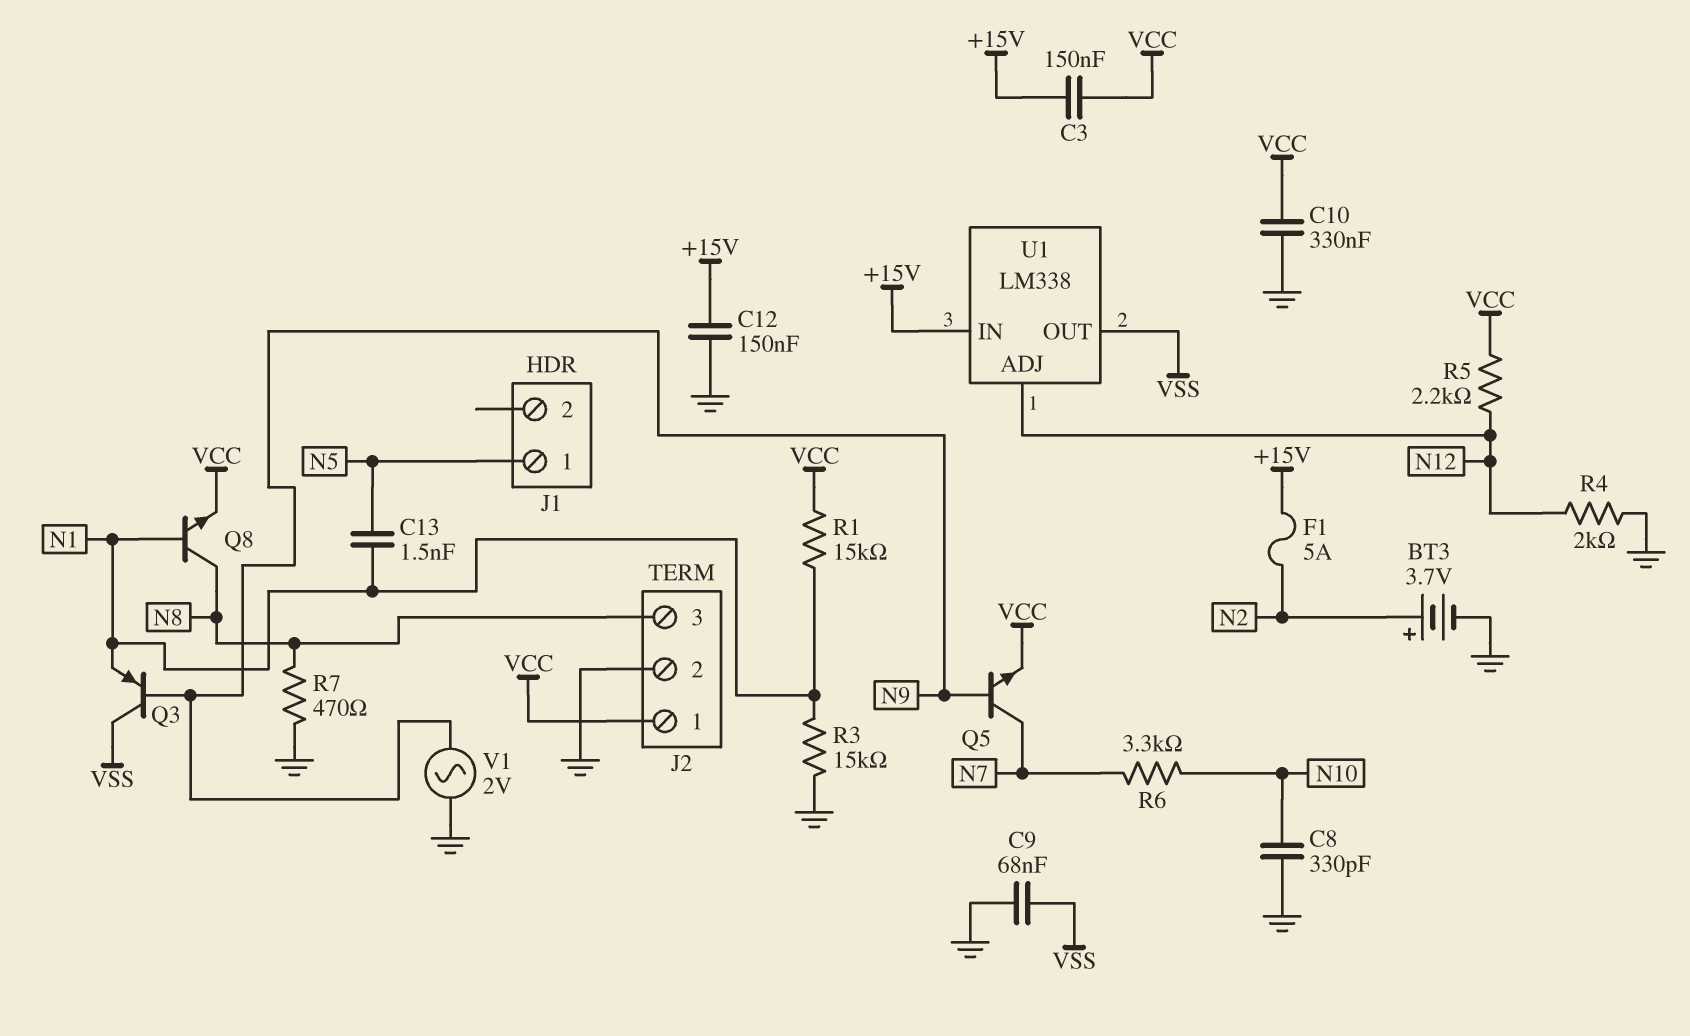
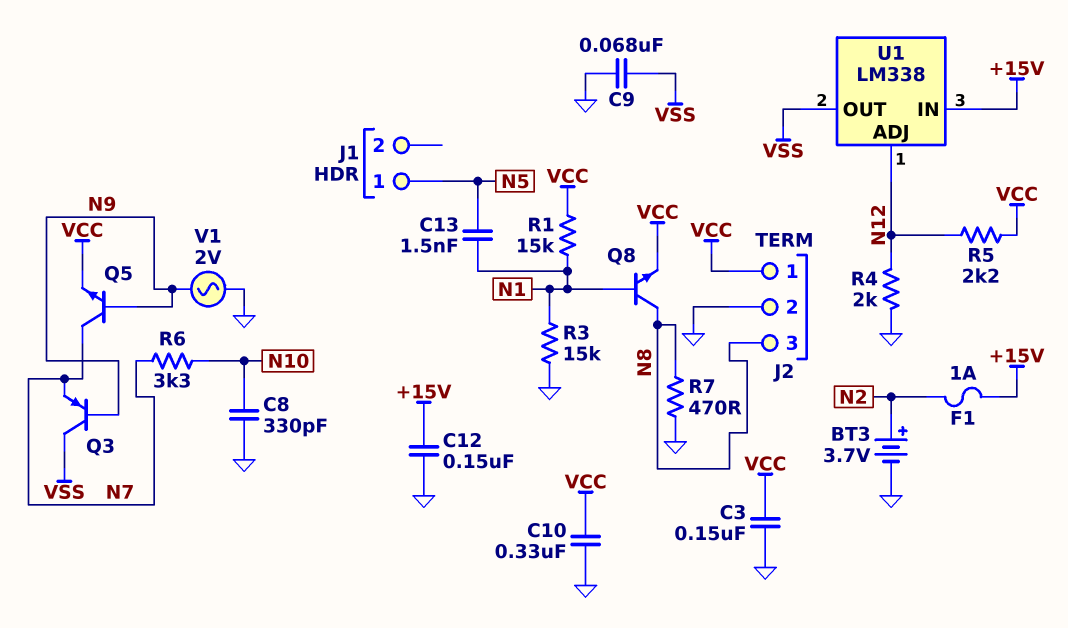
C3: 150nF (+15V, VCC) -> 150nF (GND, VCC)
F1: 5A (+15V, N2) -> 1A (+15V, N2)
Q3: PNP (B N9, C VSS, E N1) -> PNP (B N9, C VSS, E N7)

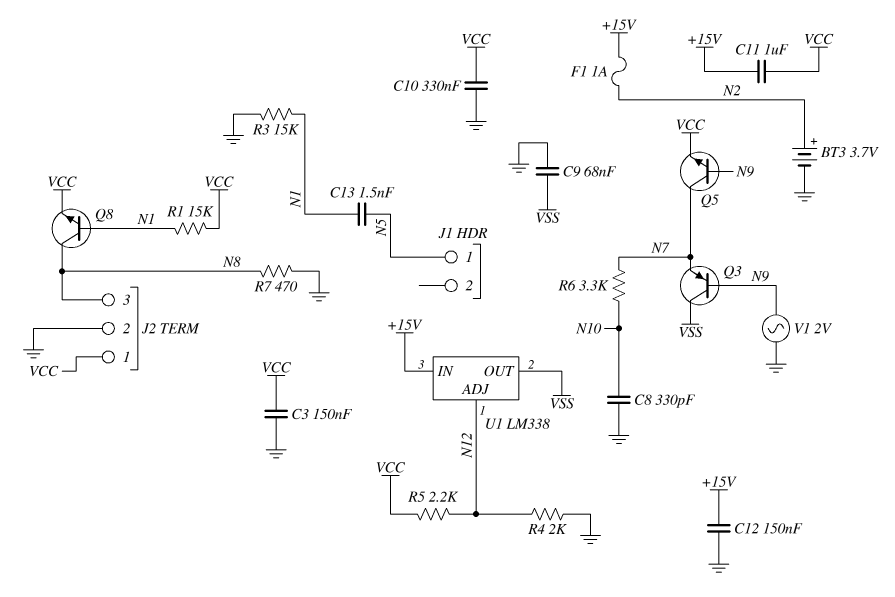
C11: none -> 1uF (+15V, VCC)

